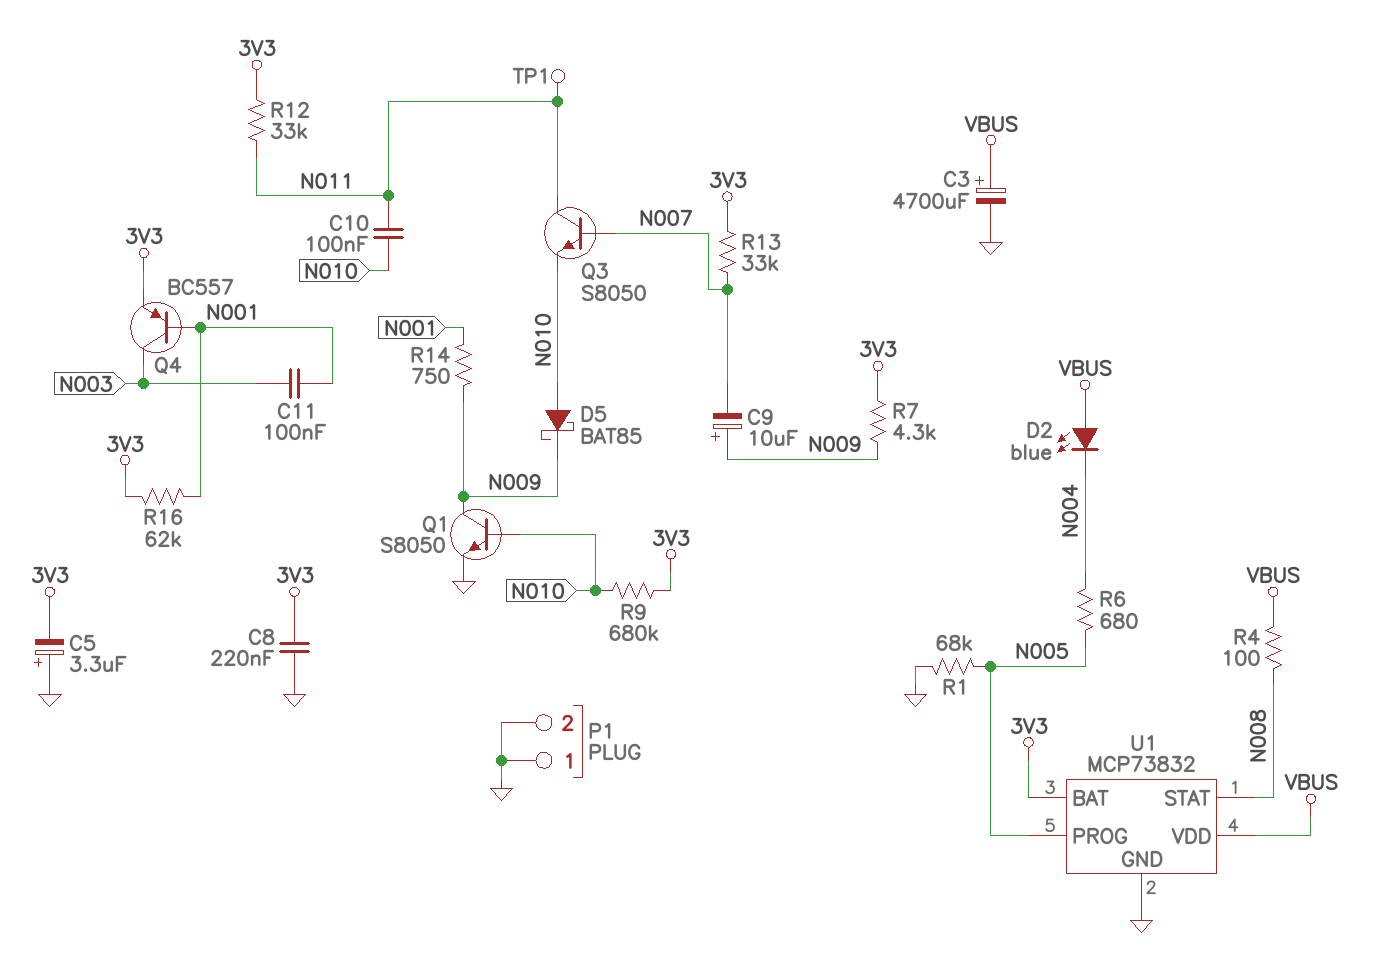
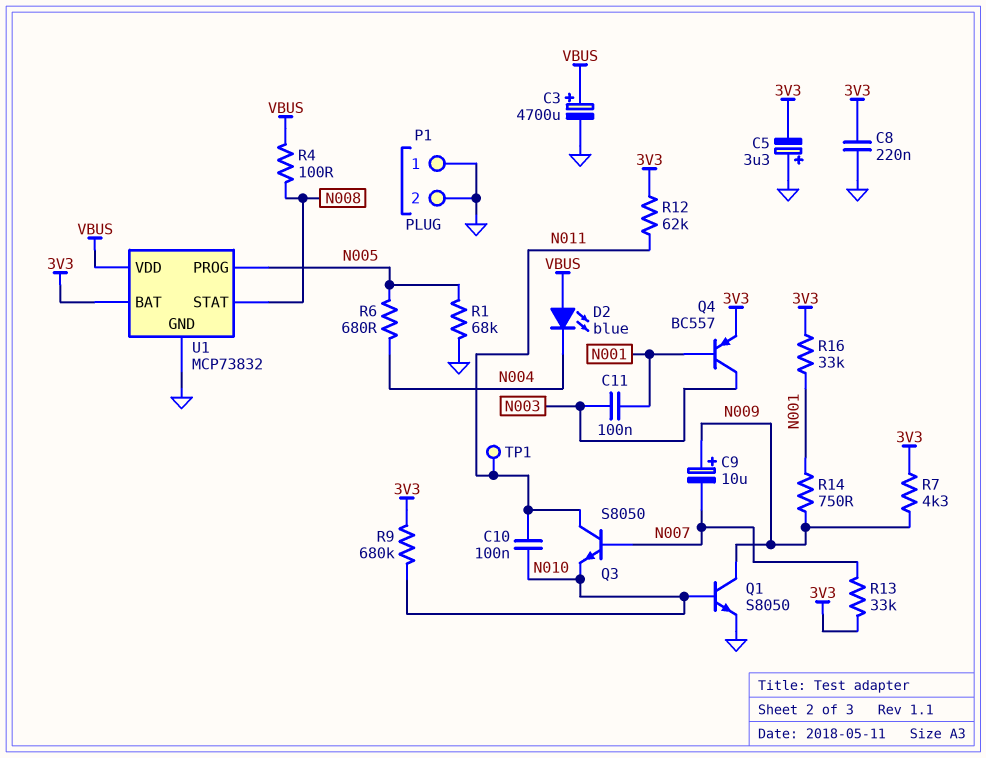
D5: schottky BAT85 (A N010, K N009) -> none
R12: 33k (3V3, N011) -> 62k (3V3, N011)
R16: 62k (3V3, N001) -> 33k (3V3, N001)

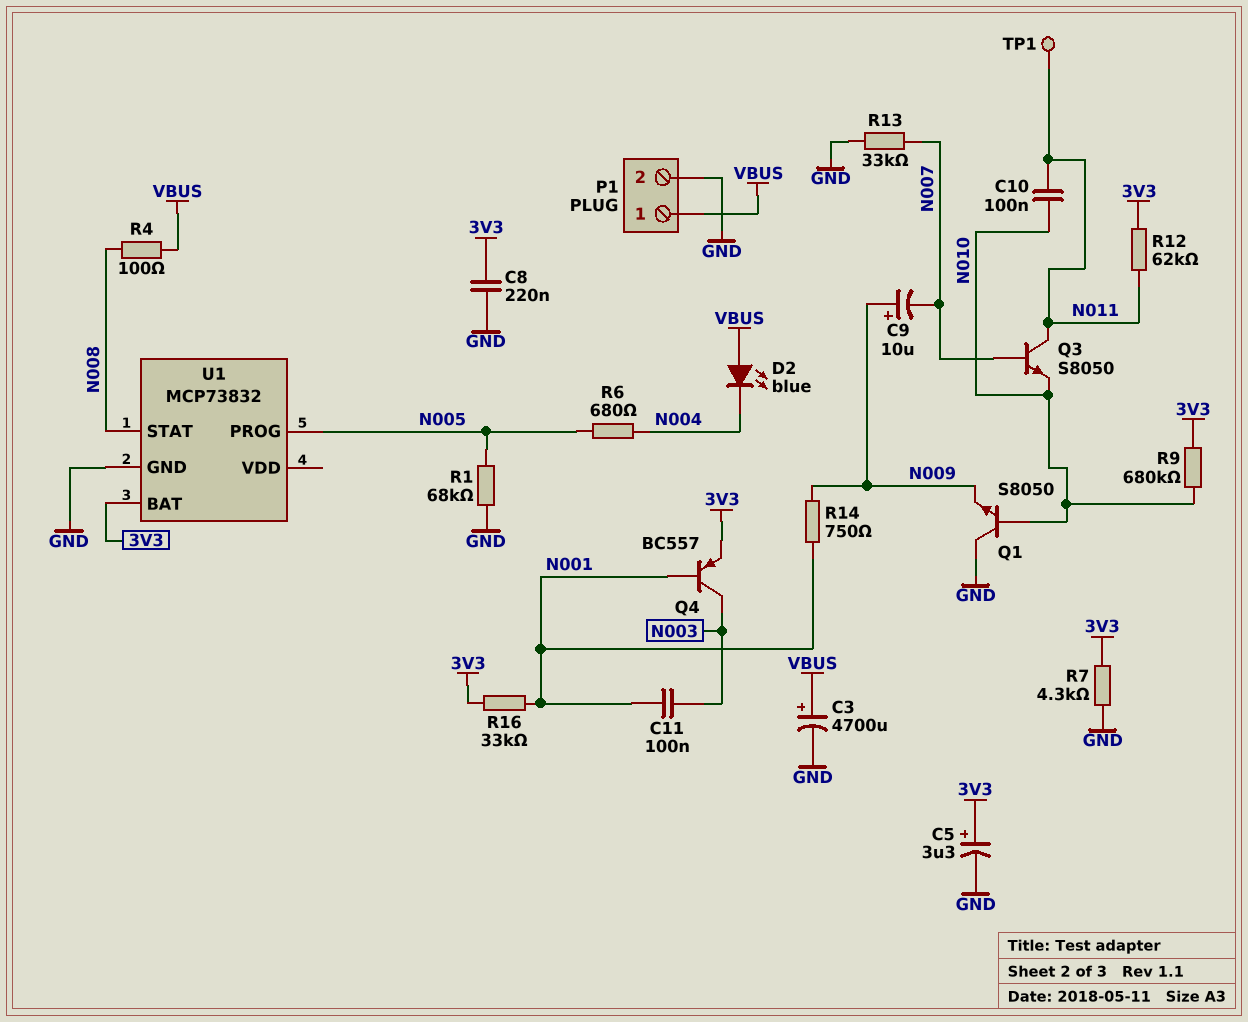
C5: 3.3uF (plus GND, minus 3V3) -> 3.3uF (plus 3V3, minus GND)
P1 pin 1: GND -> VBUS
Q1: NPN S8050 (B N010, C N009, E GND) -> NPN S8050 (B N010, C GND, E N009)
R7: 4.3k (3V3, N009) -> 4.3k (3V3, GND)
R13: 33k (3V3, N007) -> 33k (GND, N007)
U1 pin VDD: VBUS -> none

